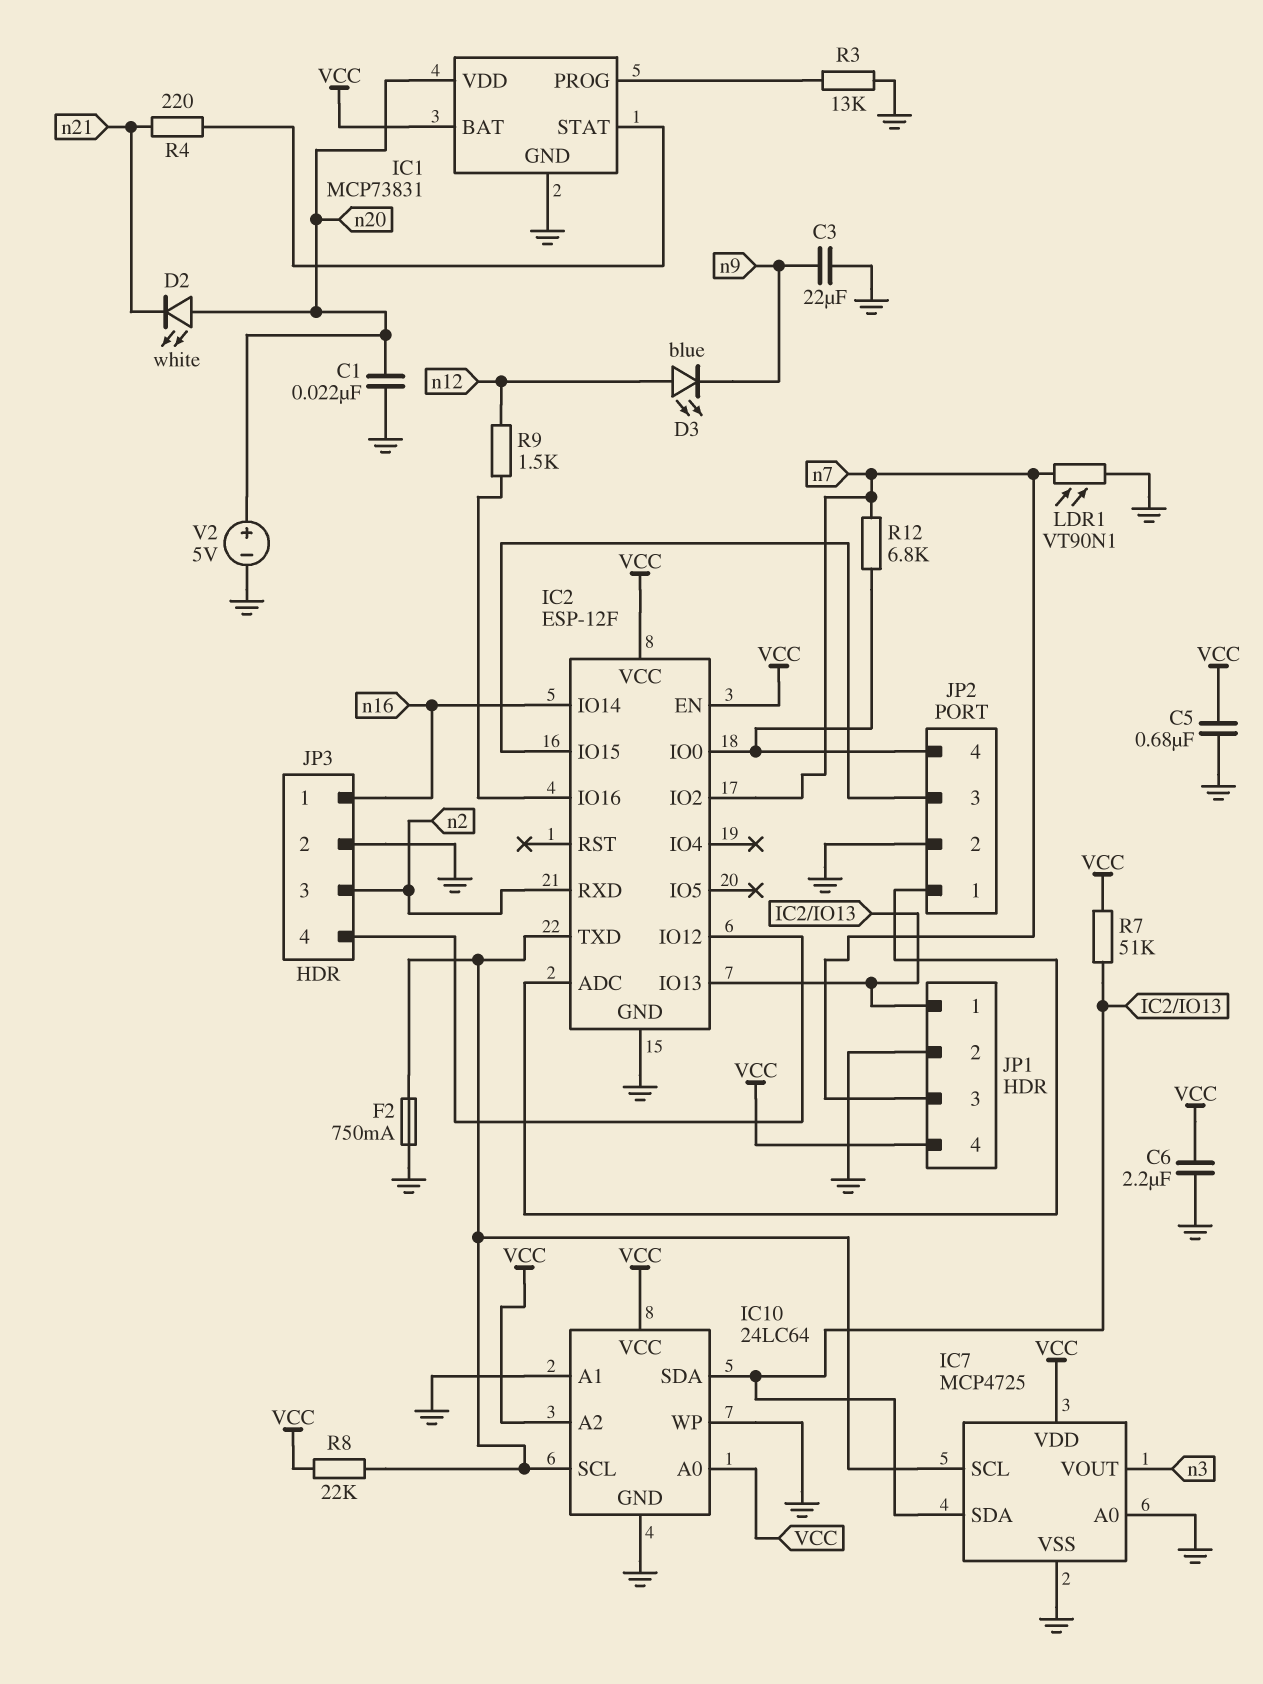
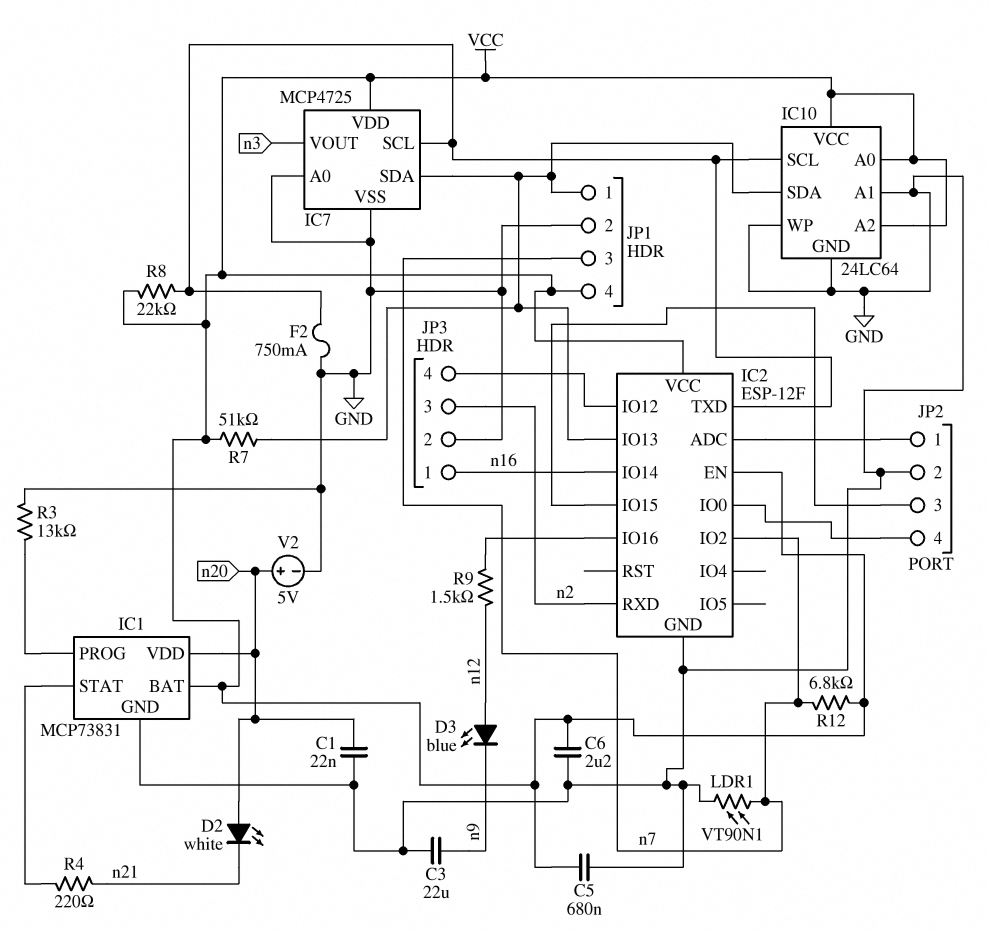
R12: 6.8k (IC2/IO0, n7) -> 6.8k (VCC, n7)

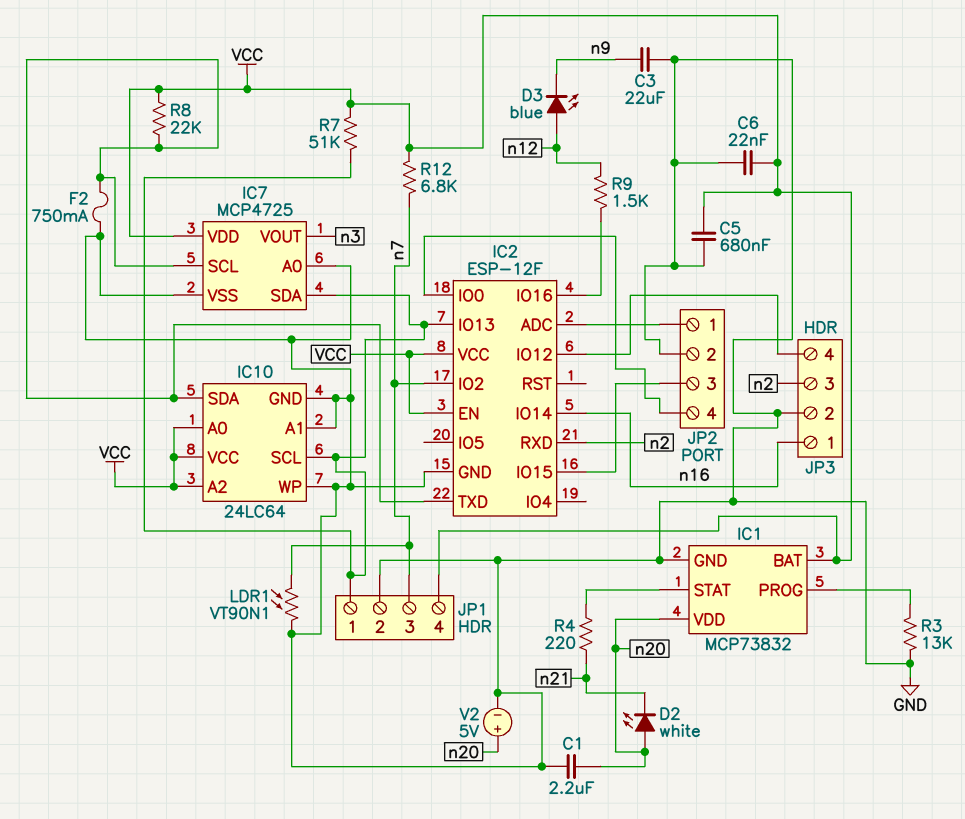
C1: 22nF (GND, n20) -> 2.2uF (GND, n20)
C6: 2.2uF (GND, VCC) -> 22nF (GND, VCC)
IC1: MCP73831 -> MCP73832
IC10 pin SCL: IC2/TXD -> IC2/IO13
IC10 pin SDA: IC2/IO13 -> IC2/TXD

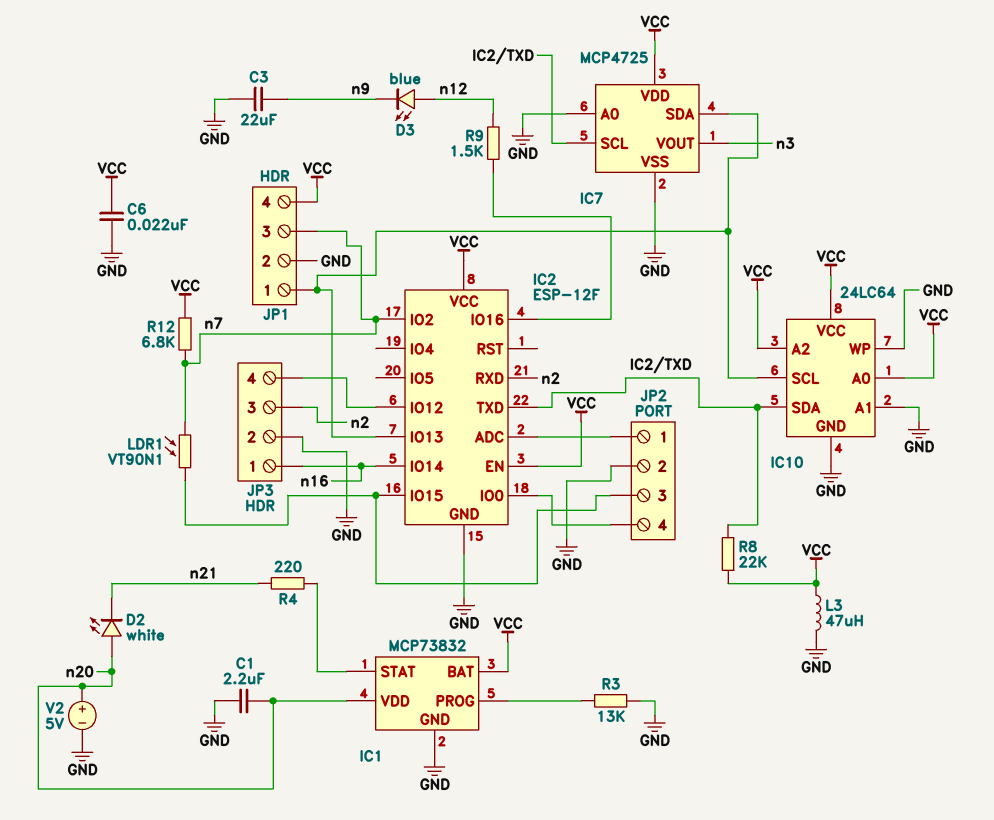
C5: 680nF (GND, VCC) -> none
F2: 750mA (GND, IC2/TXD) -> none
L3: none -> 47uH (GND, VCC)
LDR1: VT90N1 (GND, n7) -> VT90N1 (IC2/IO15, n7)
R7: 51k (IC2/IO13, VCC) -> none

